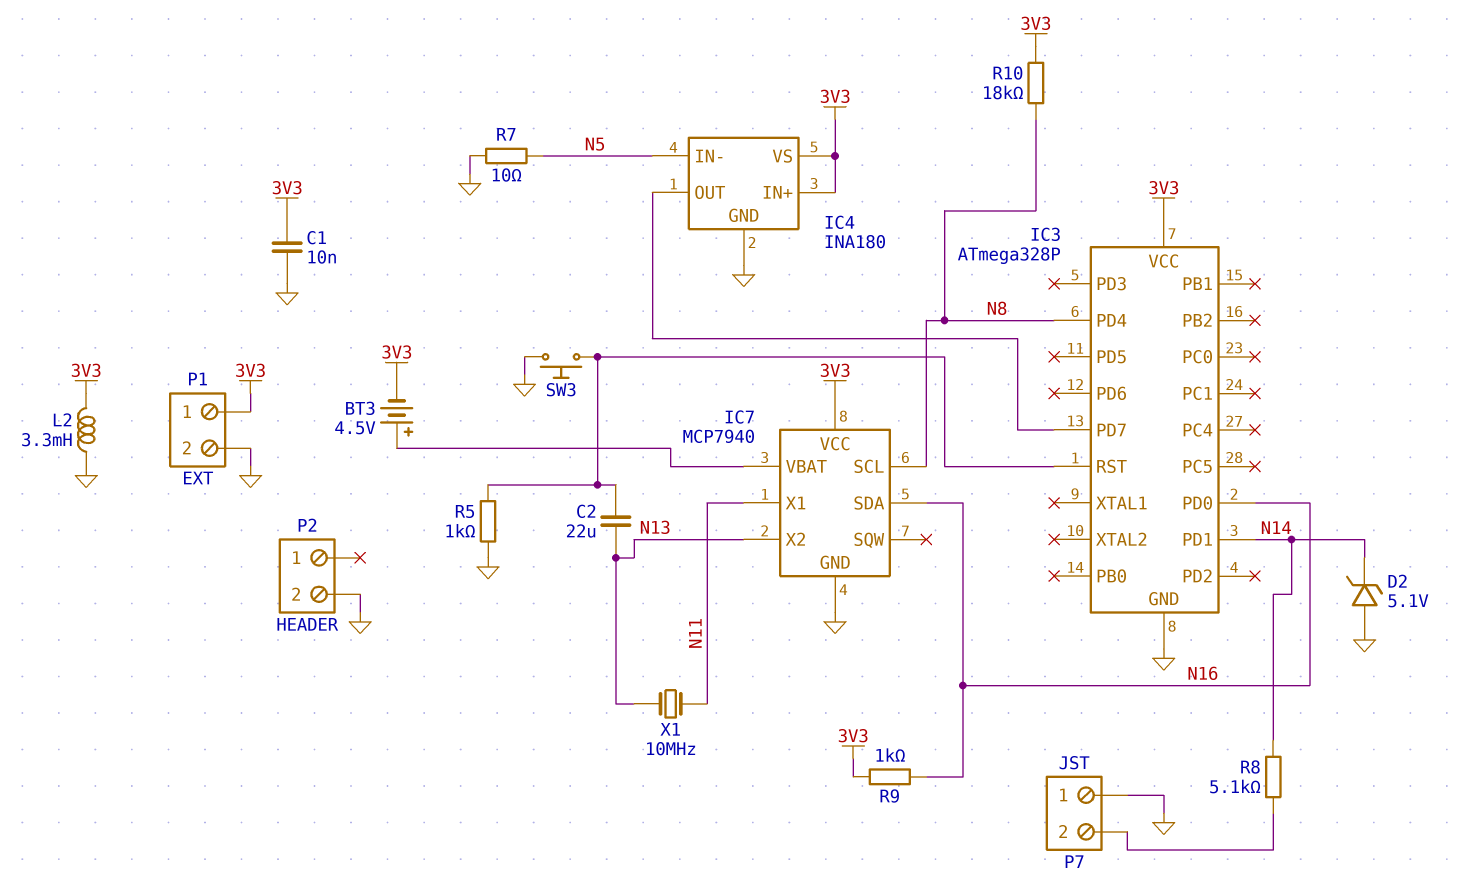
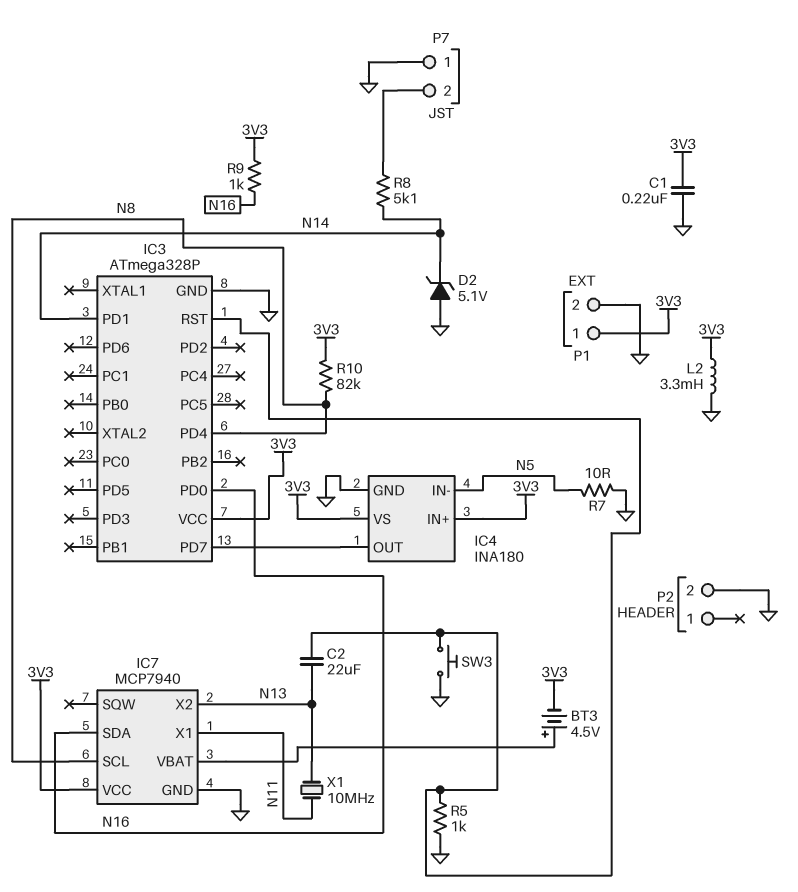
C1: 10nF (3V3, GND) -> 220nF (3V3, GND)
R10: 18k (3V3, N8) -> 82k (3V3, N8)

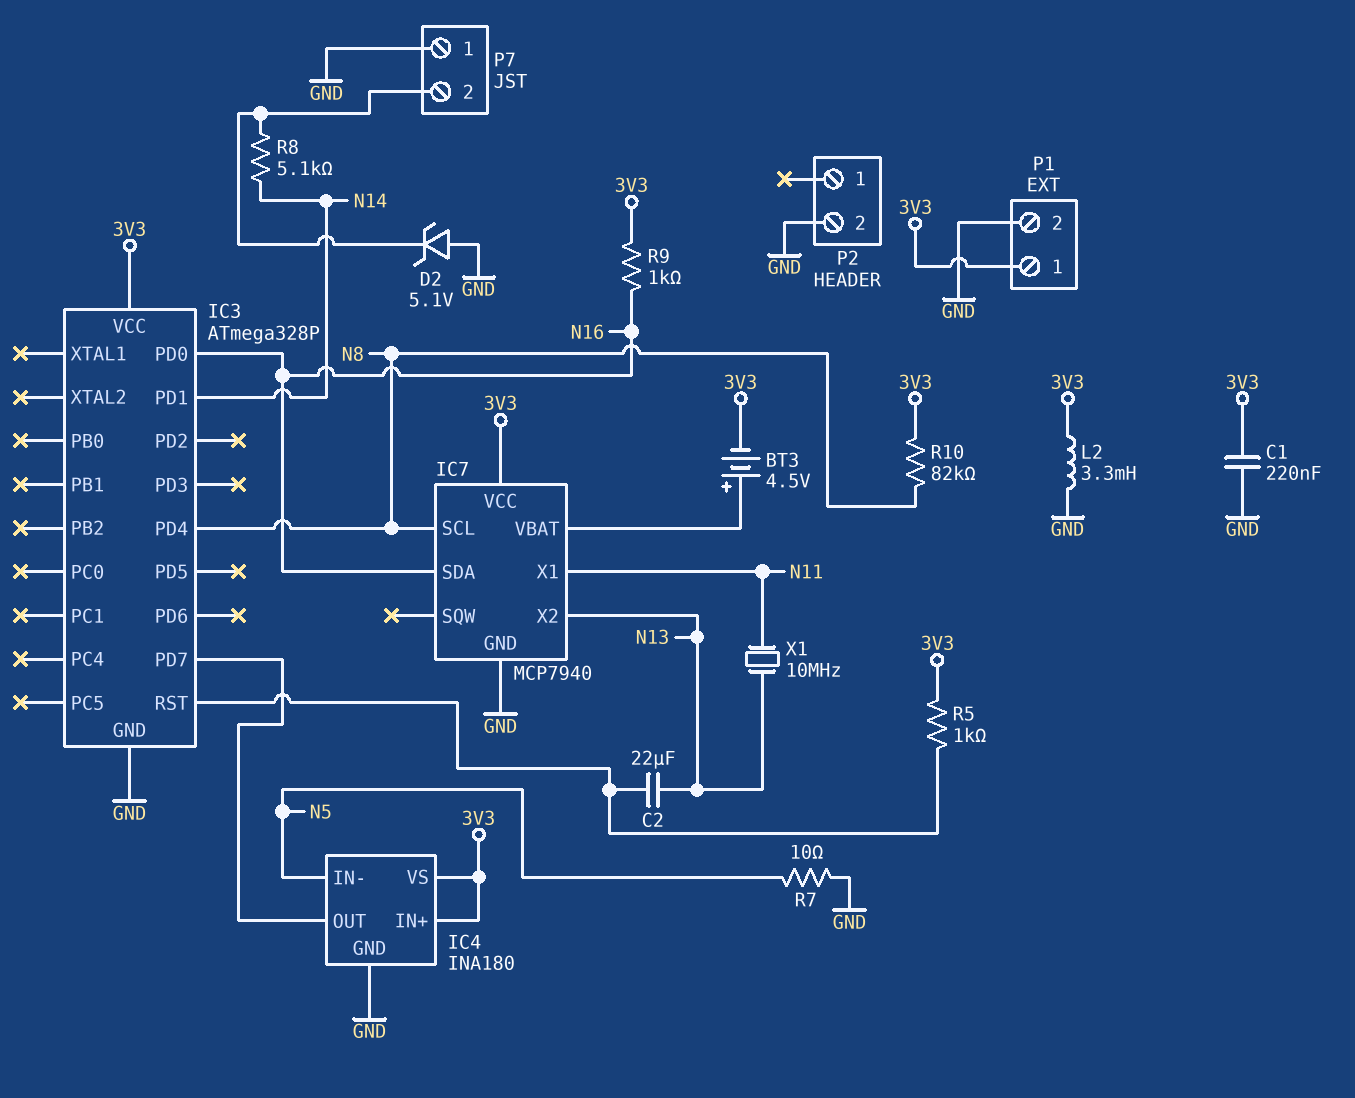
D2: zener 5.1V (A GND, K N14) -> zener 5.1V (A GND, K P7/2)
R5: 1k (GND, IC3/RST) -> 1k (3V3, IC3/RST)
SW3: button (GND, IC3/RST) -> none

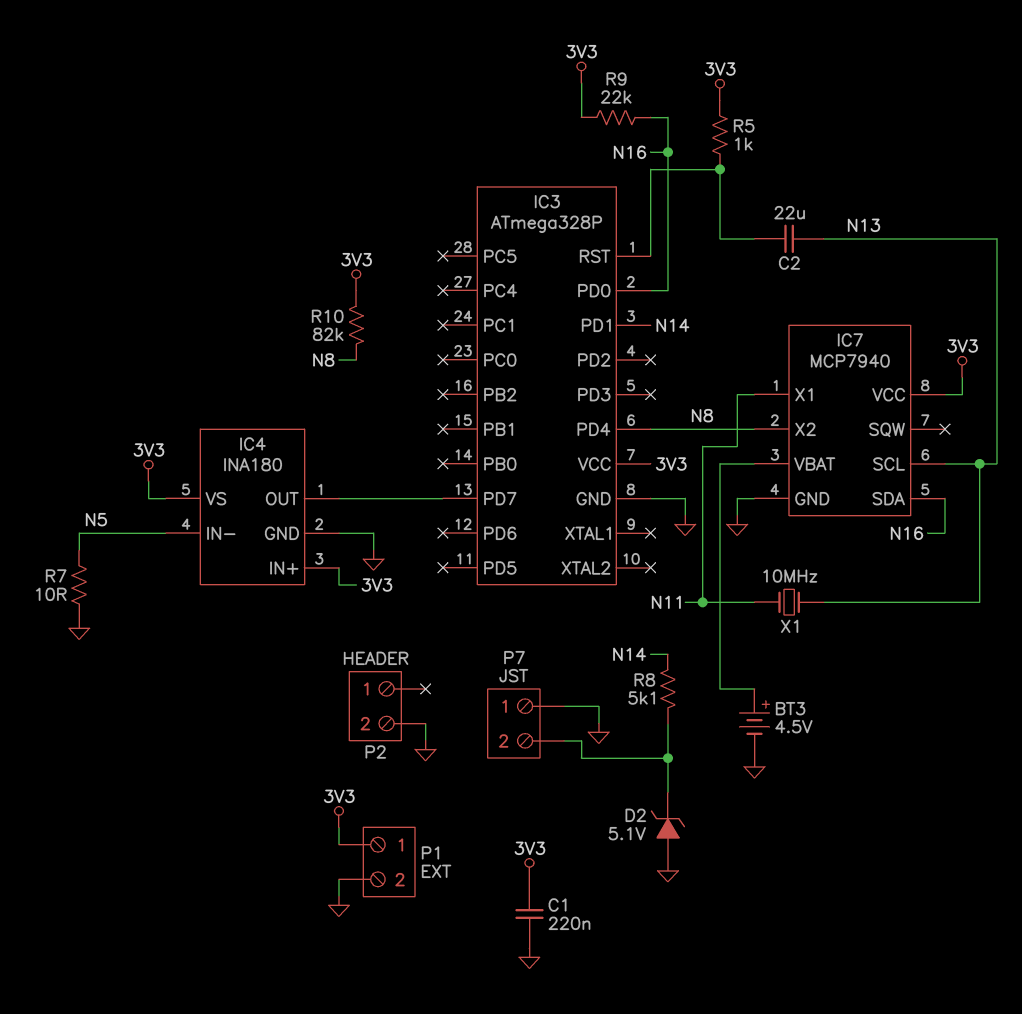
BT3: 4.5V (plus IC7/VBAT, minus 3V3) -> 4.5V (plus IC7/VBAT, minus GND)
IC7 pin SCL: N8 -> N13
IC7 pin X2: N13 -> N8
L2: 3.3mH (3V3, GND) -> none
R9: 1k (3V3, N16) -> 22k (3V3, N16)

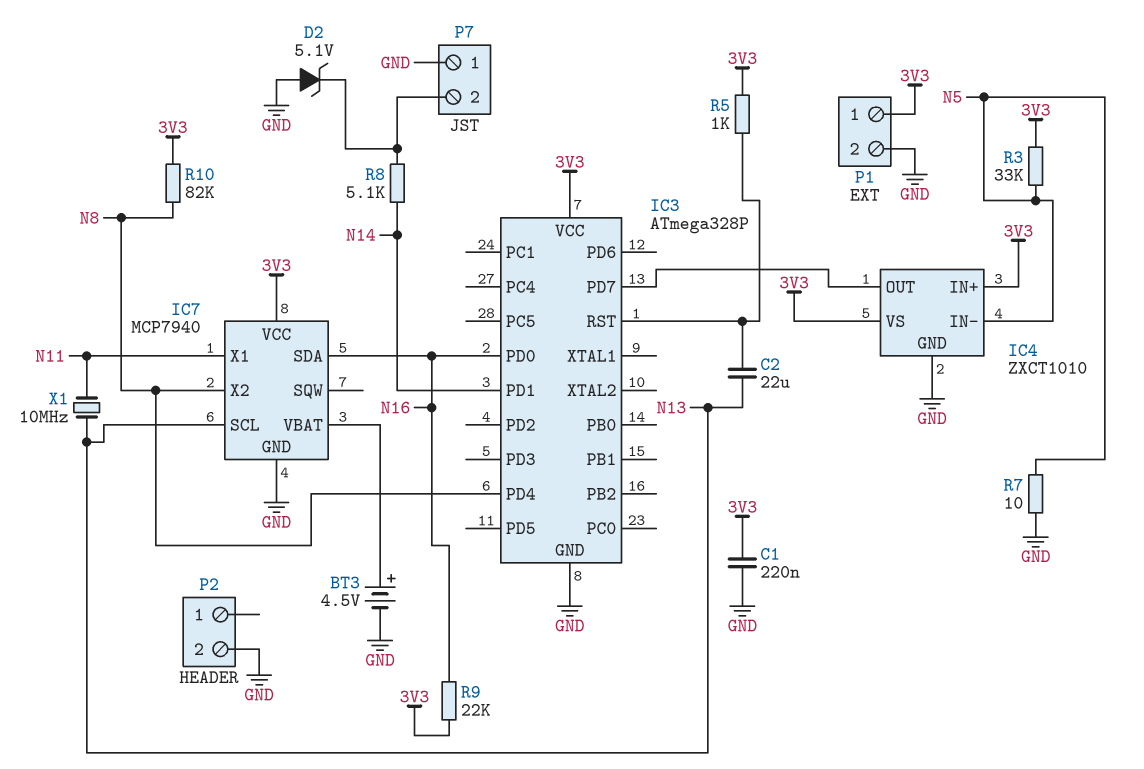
IC4: INA180 -> ZXCT1010
R3: none -> 33k (3V3, N5)

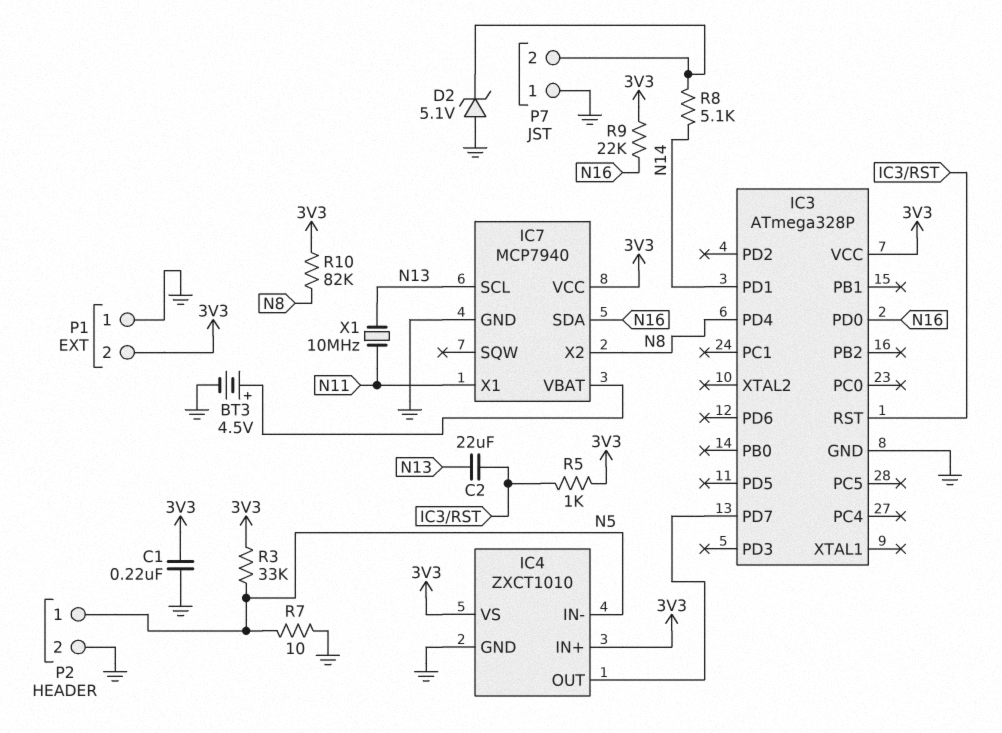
P1 pin 1: 3V3 -> GND
P1 pin 2: GND -> 3V3
P2 pin 1: none -> N5

